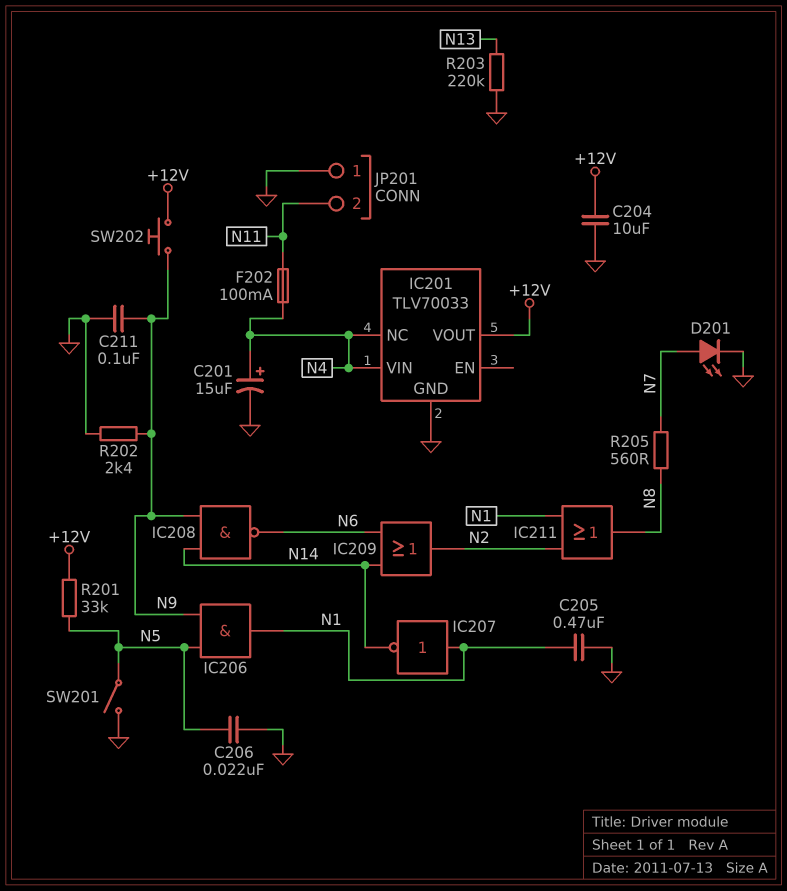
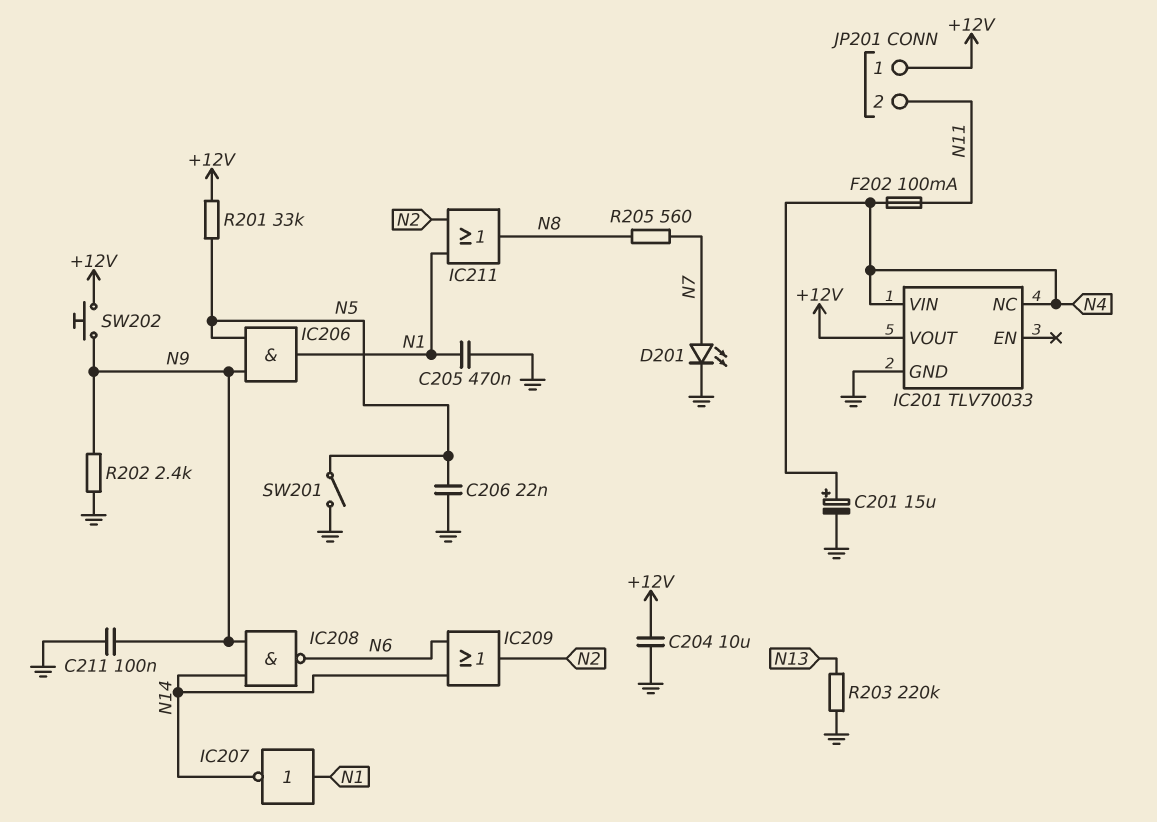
JP201 pin 1: GND -> +12V

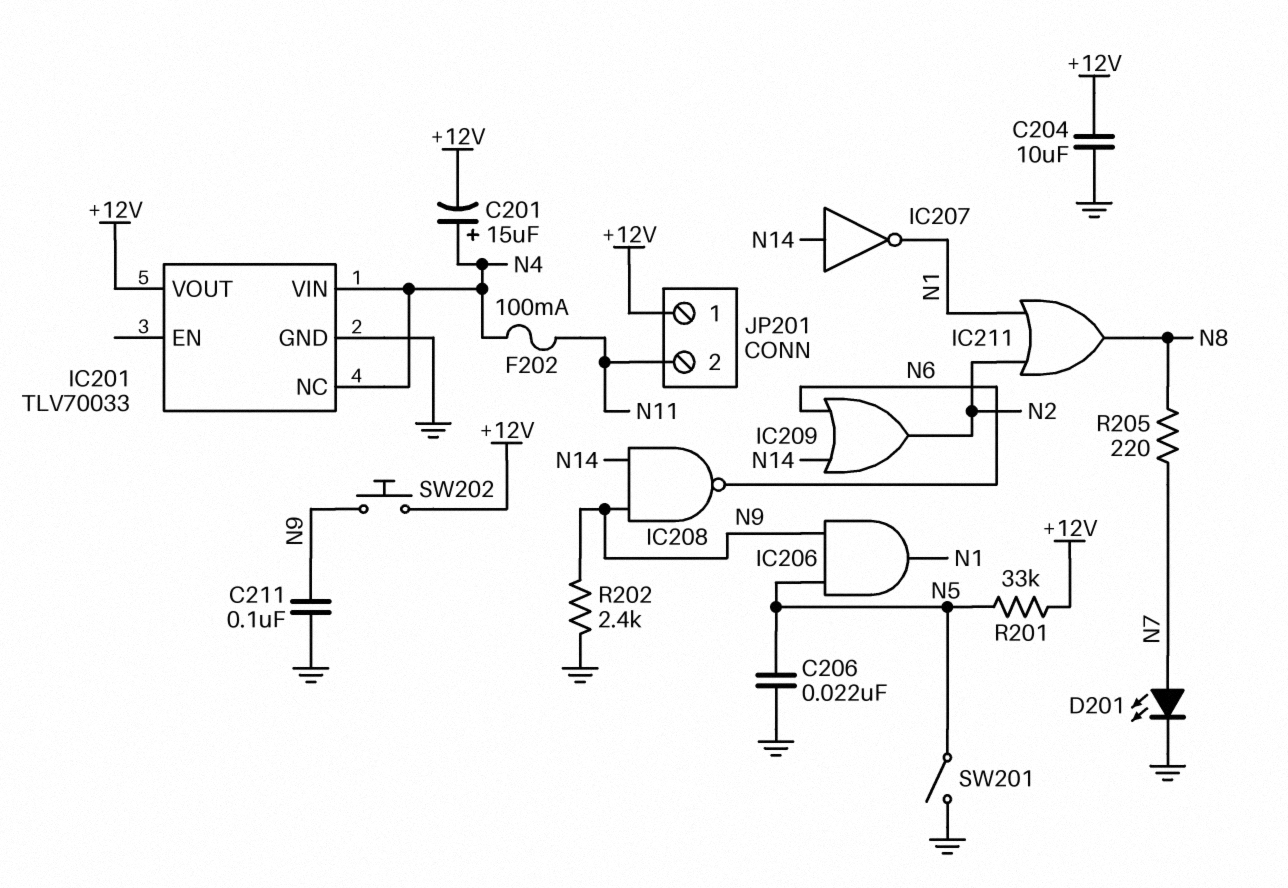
C201: 15uF (plus N4, minus GND) -> 15uF (plus N4, minus +12V)
C205: 470nF (GND, N1) -> none
IC207: NOT (in N1, out N14) -> NOT (in N14, out N1)
R203: 220k (GND, N13) -> none
R205: 560 (N7, N8) -> 220 (N7, N8)

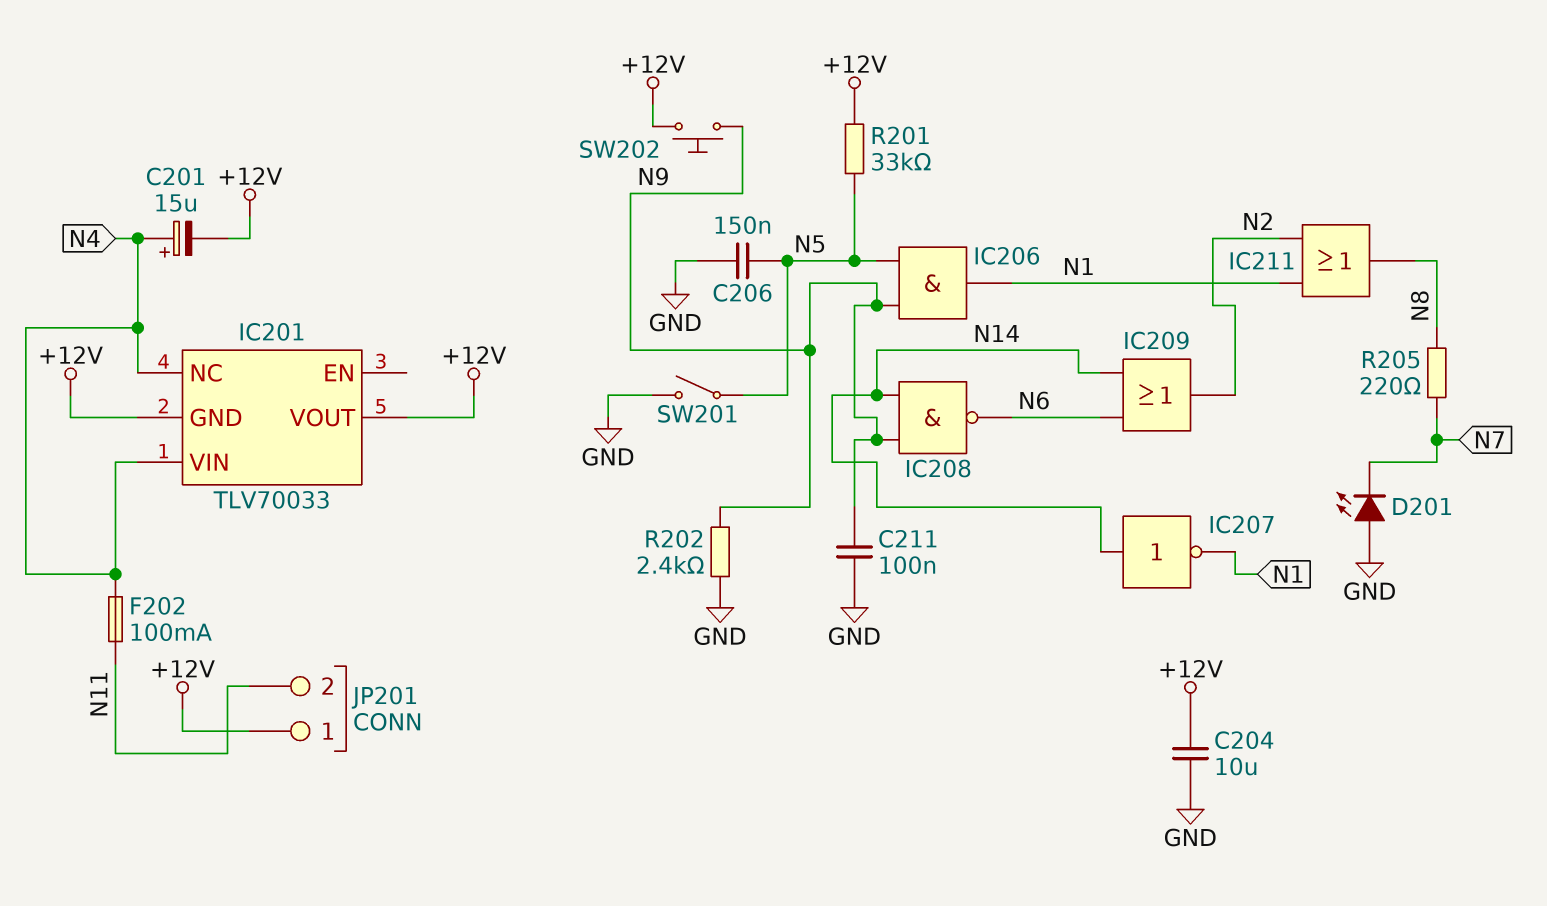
C206: 22nF (GND, N5) -> 150nF (GND, N5)
D201: LED (A N7, K GND) -> LED (A GND, K N7)
IC201 pin GND: GND -> +12V

